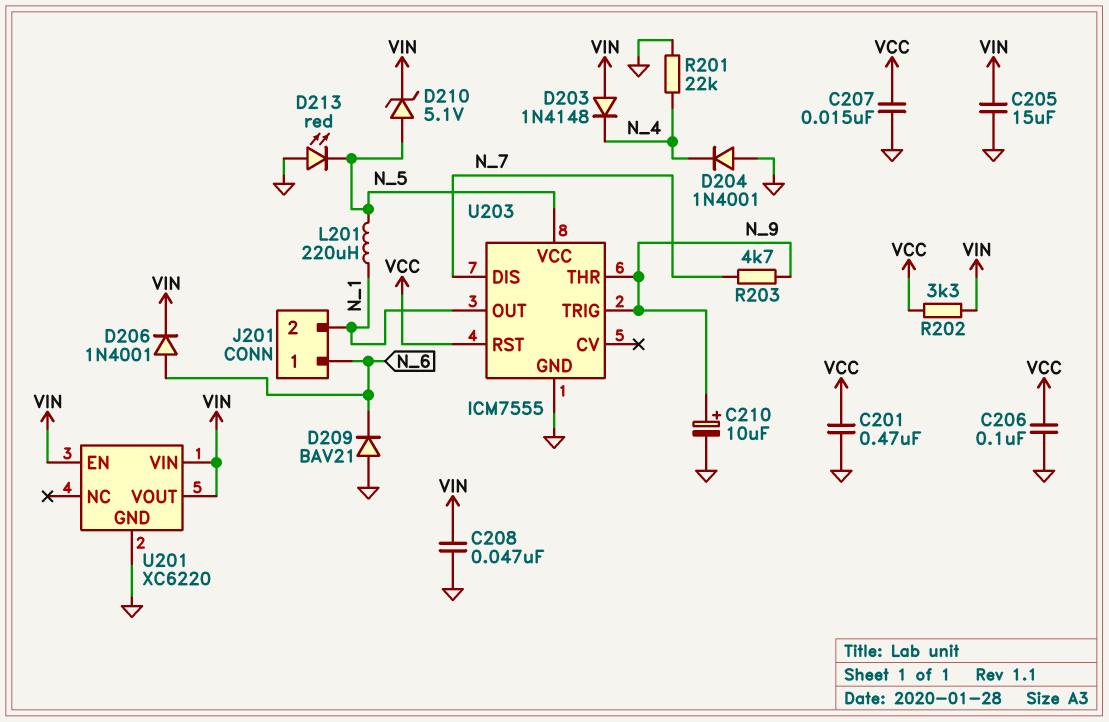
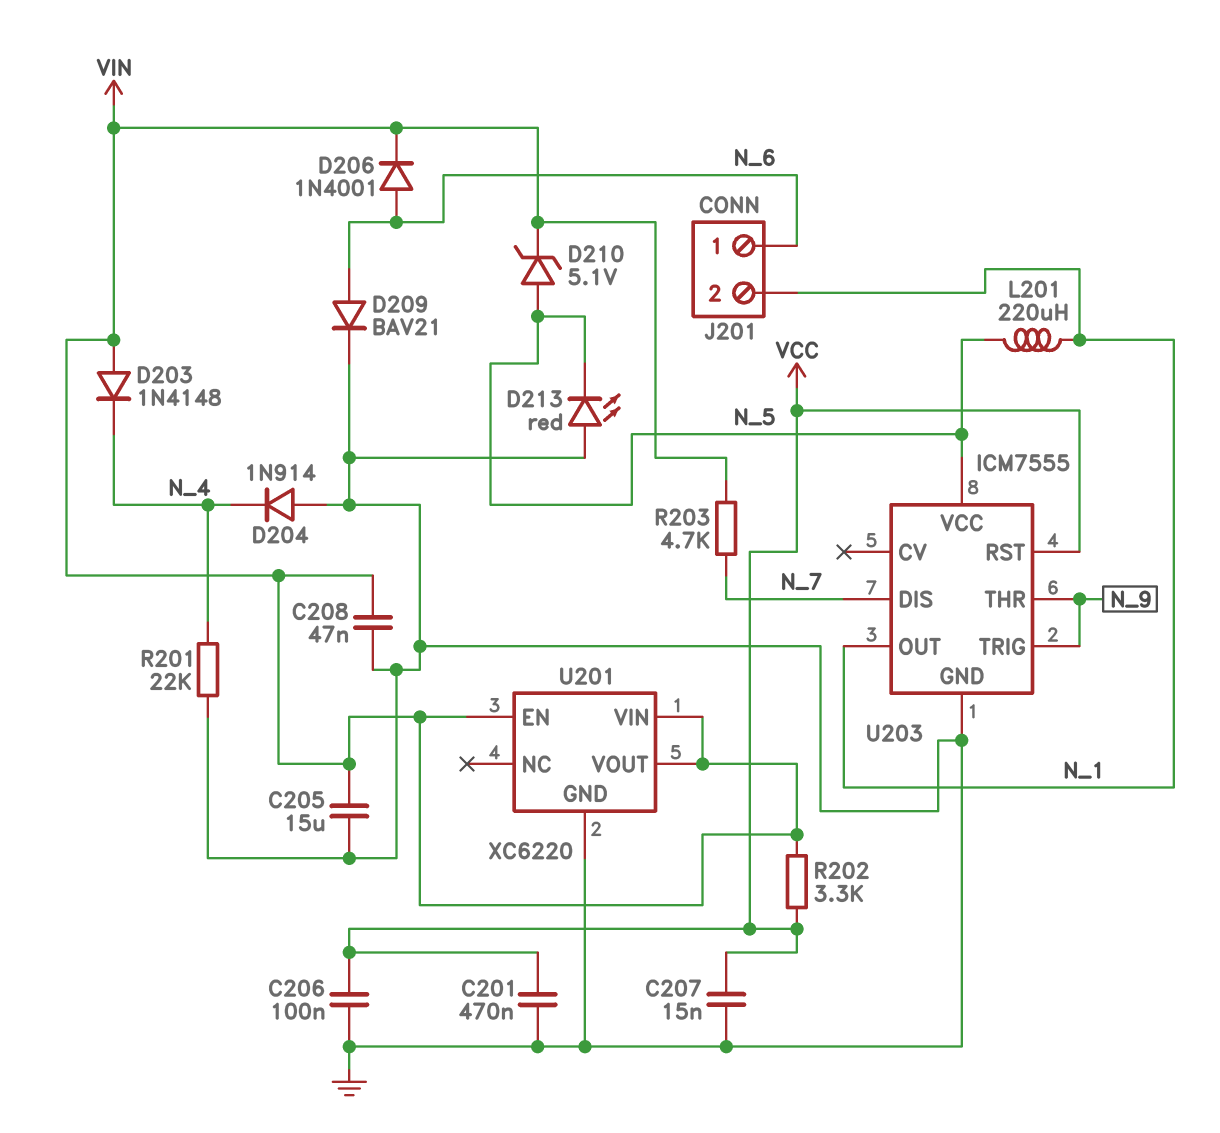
C210: 10uF (plus N_9, minus GND) -> none
D204: diode 1N4001 (A GND, K N_4) -> diode 1N914 (A GND, K N_4)
D209: diode BAV21 (A GND, K N_6) -> diode BAV21 (A N_6, K GND)
R203: 4.7k (N_7, N_9) -> 4.7k (N_7, VIN)

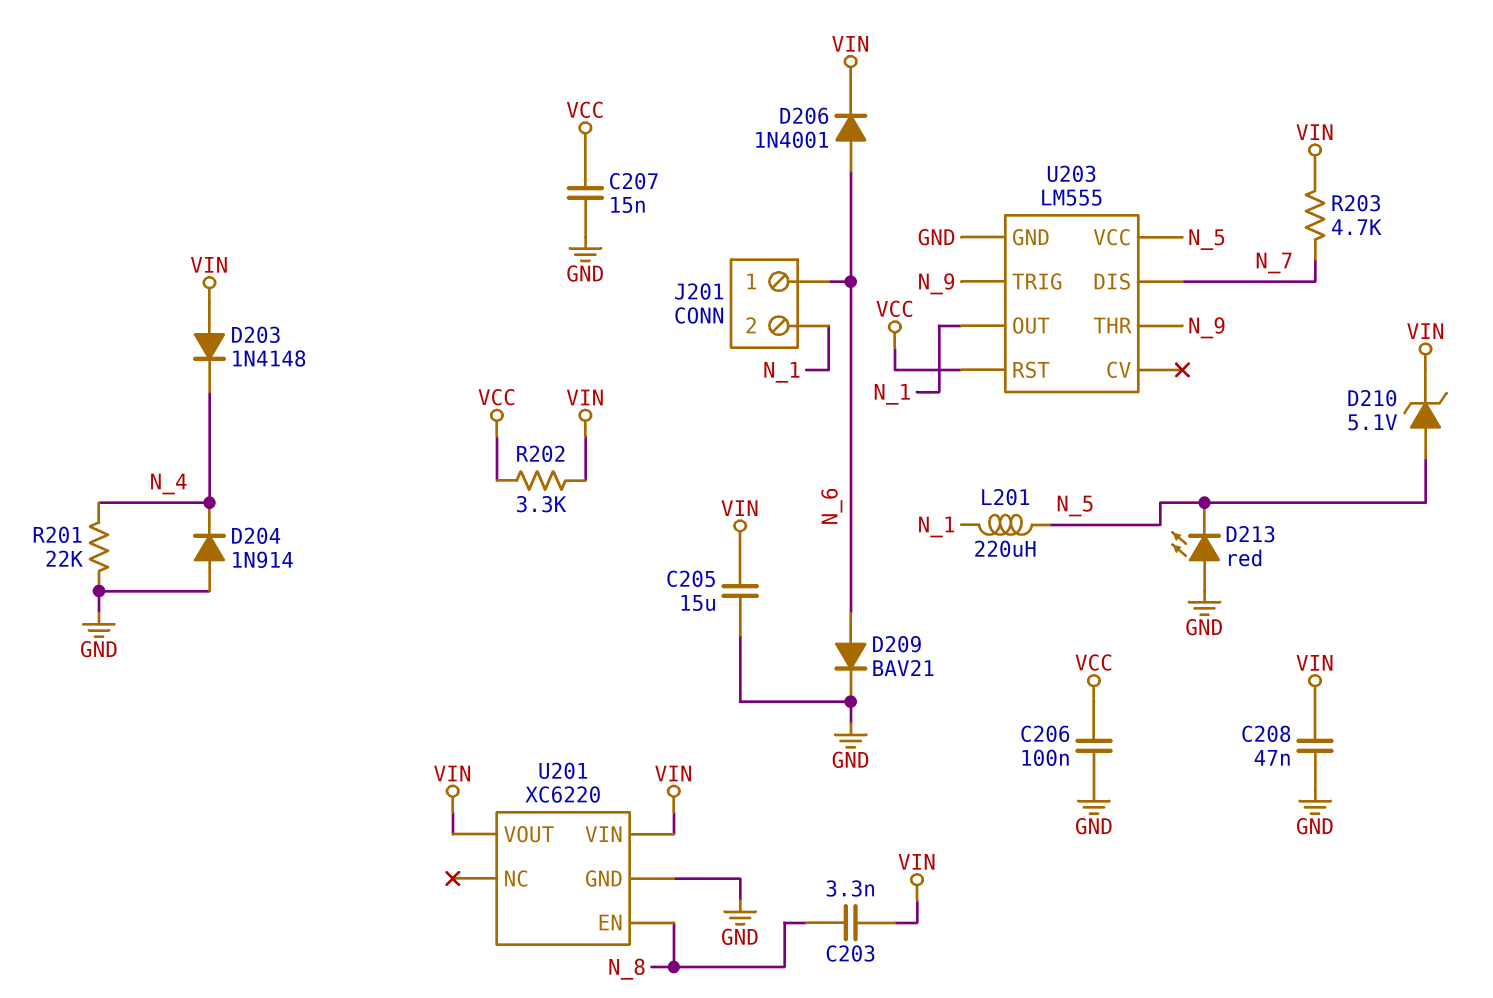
C201: 470nF (GND, VCC) -> none
C203: none -> 3.3nF (N_8, VIN)
U201 pin EN: VIN -> N_8
U203: ICM7555 -> LM555

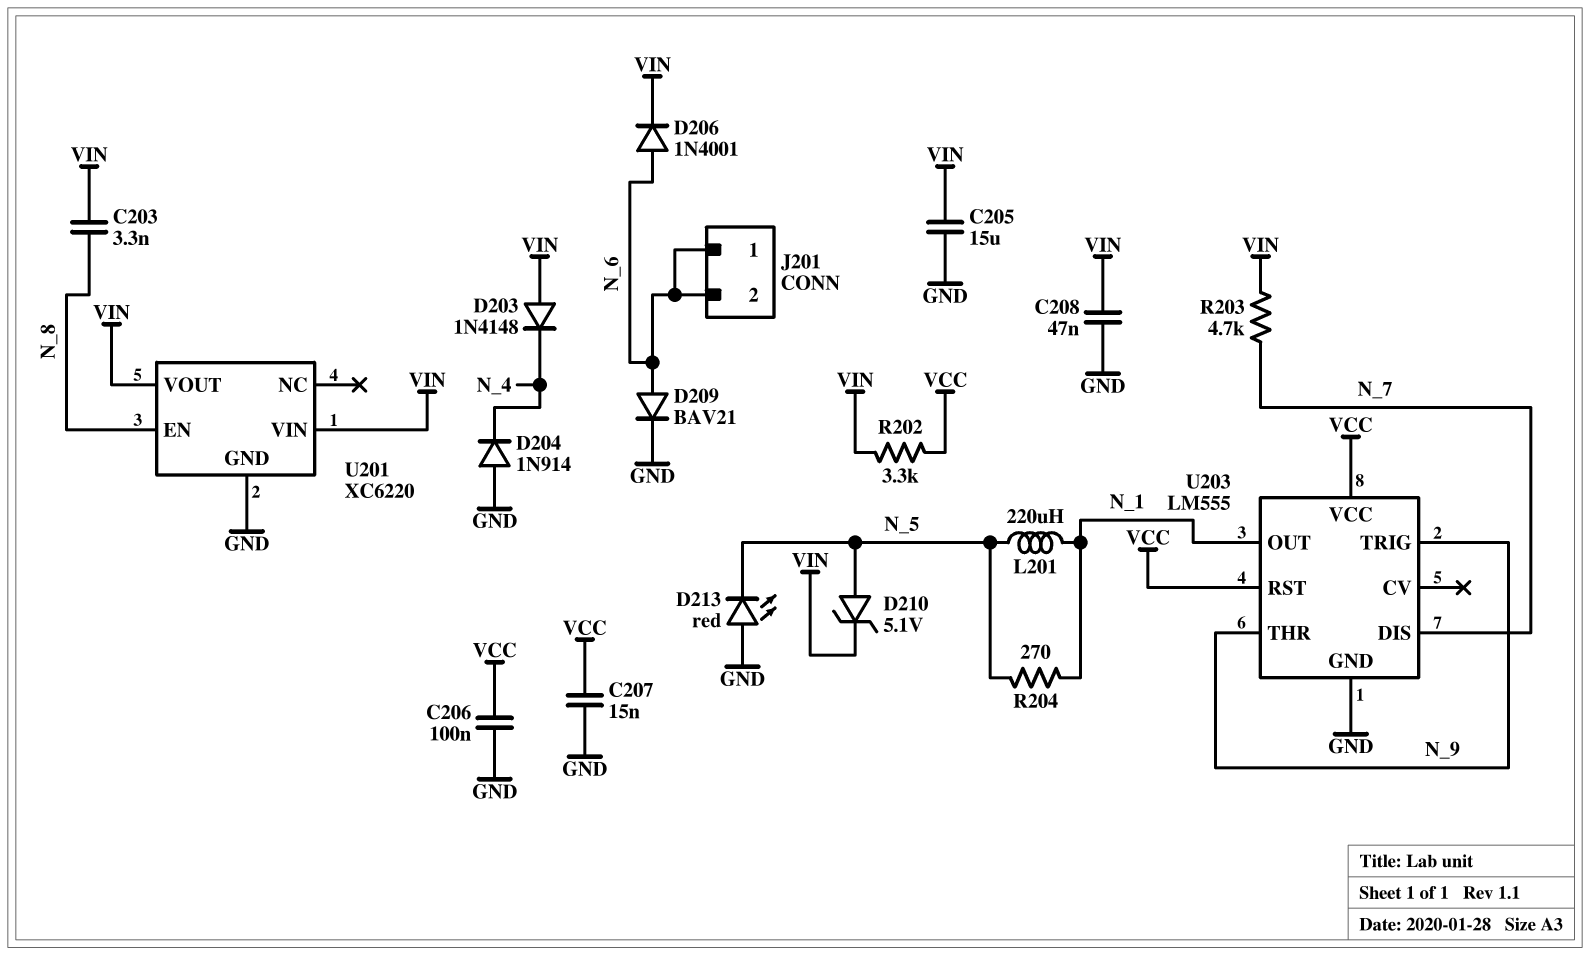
J201 pin 2: N_1 -> N_6
R201: 22k (GND, N_4) -> none
R204: none -> 270 (N_1, N_5)
U203 pin VCC: N_5 -> VCC

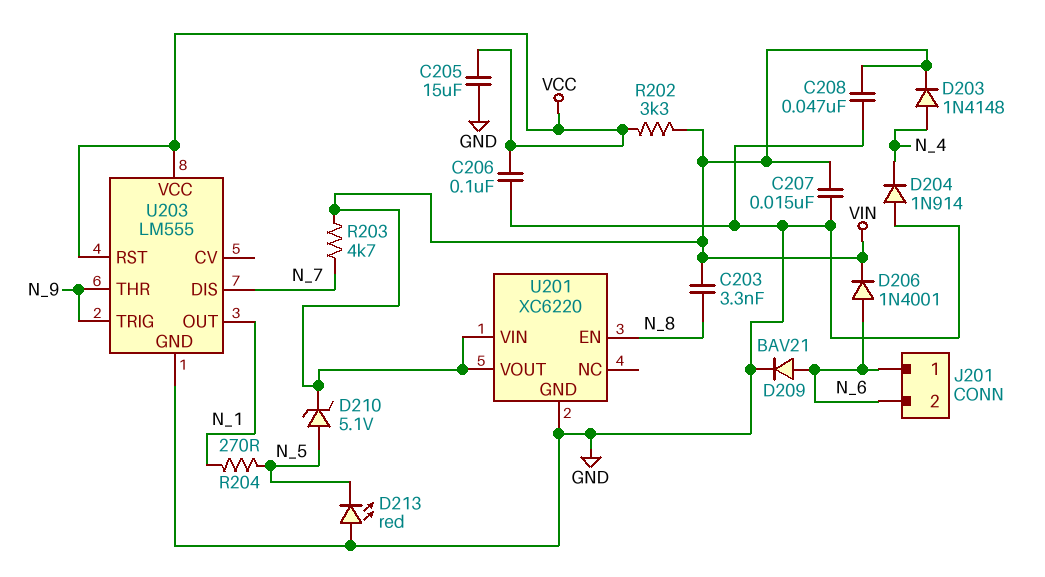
C205: 15uF (GND, VIN) -> 15uF (GND, VCC)
C207: 15nF (GND, VCC) -> 15nF (GND, VIN)
D203: diode 1N4148 (A VIN, K N_4) -> diode 1N4148 (A N_4, K VIN)
L201: 220uH (N_1, N_5) -> none

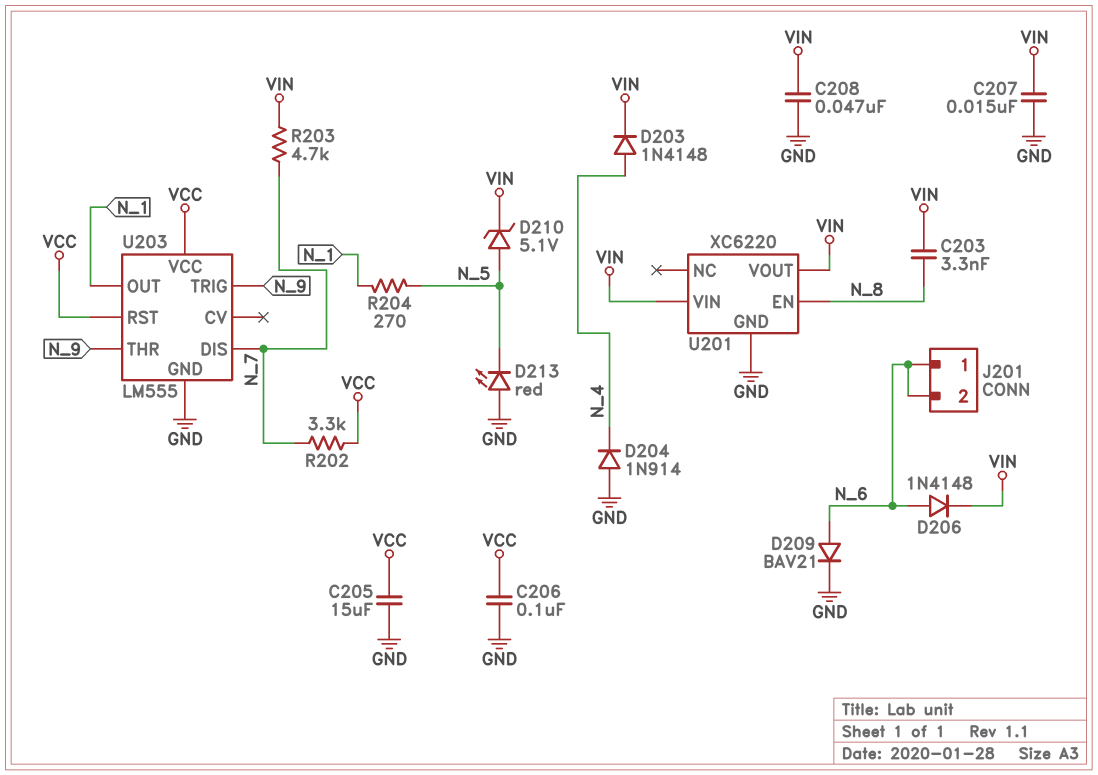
D206: diode 1N4001 (A N_6, K VIN) -> diode 1N4148 (A N_6, K VIN)
R202: 3.3k (VCC, VIN) -> 3.3k (N_7, VCC)

